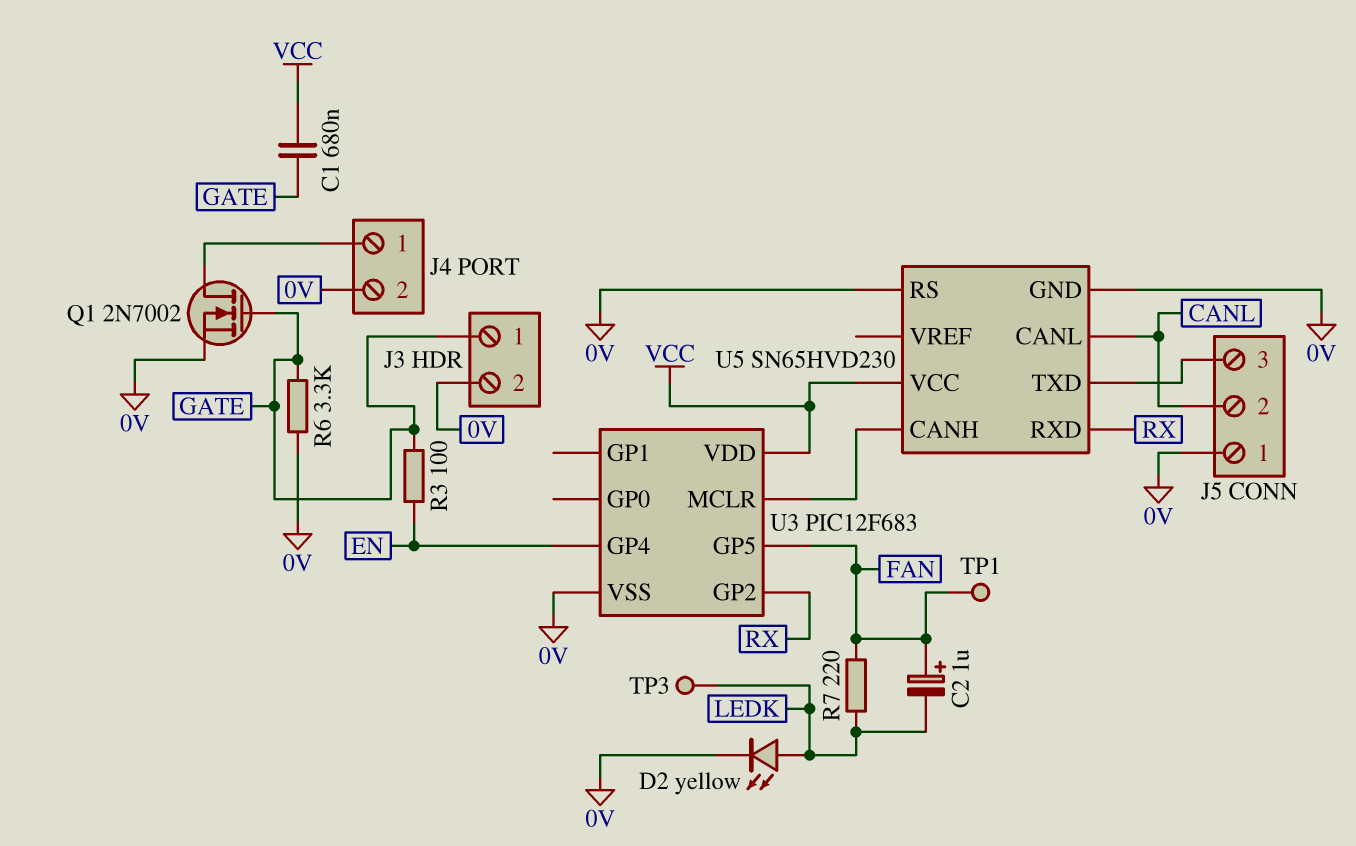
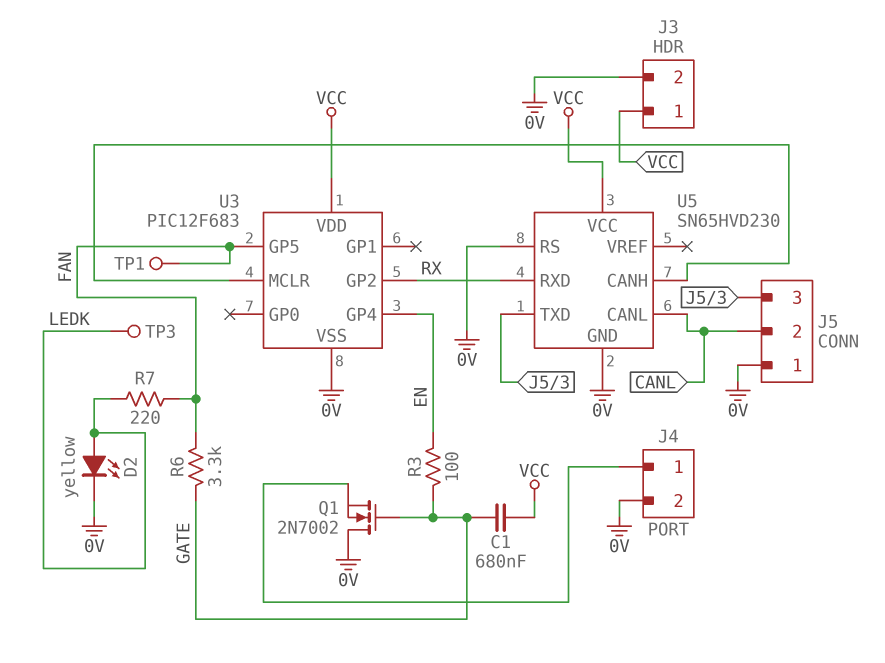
C2: 1uF (plus FAN, minus LEDK) -> none
J3 pin 1: GATE -> VCC
Q1: NMOS 2N7002 (G GATE, D J4/1, S 0V) -> NMOS 2N7002 (G GATE, D 0V, S J4/1)
R6: 3.3k (0V, GATE) -> 3.3k (FAN, GATE)

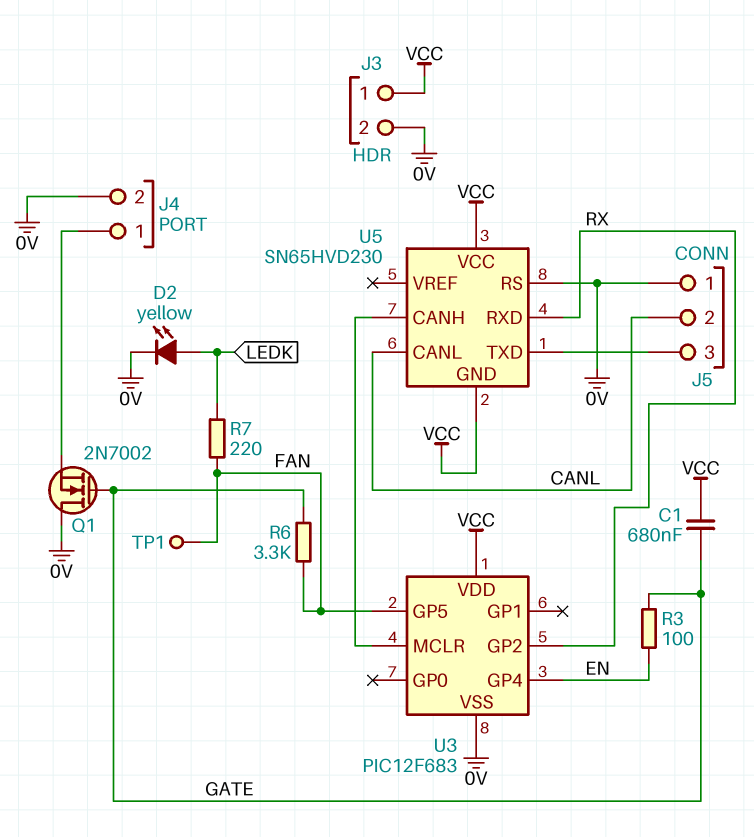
TP3: test point (LEDK) -> none
U5 pin GND: 0V -> VCC

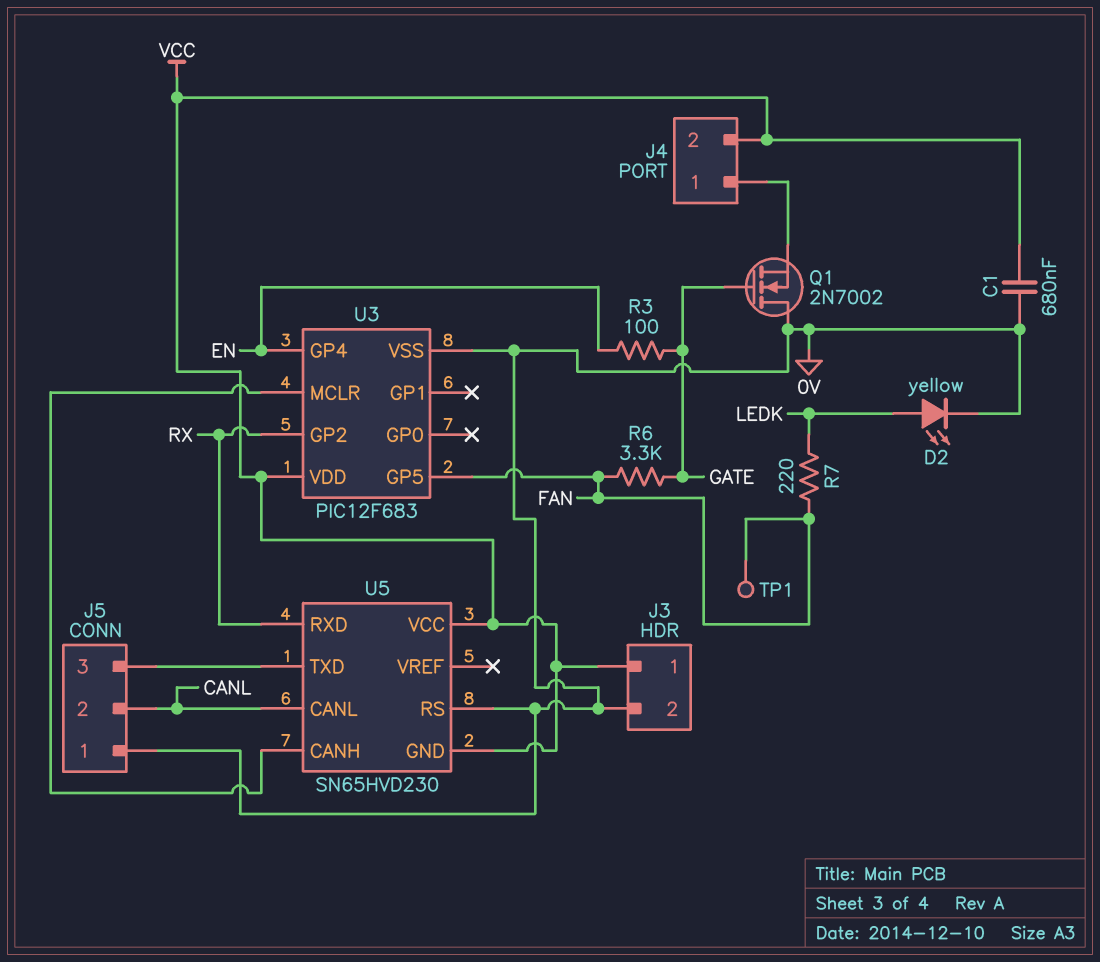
C1: 680nF (GATE, VCC) -> 680nF (0V, VCC)
J4 pin 2: 0V -> VCC

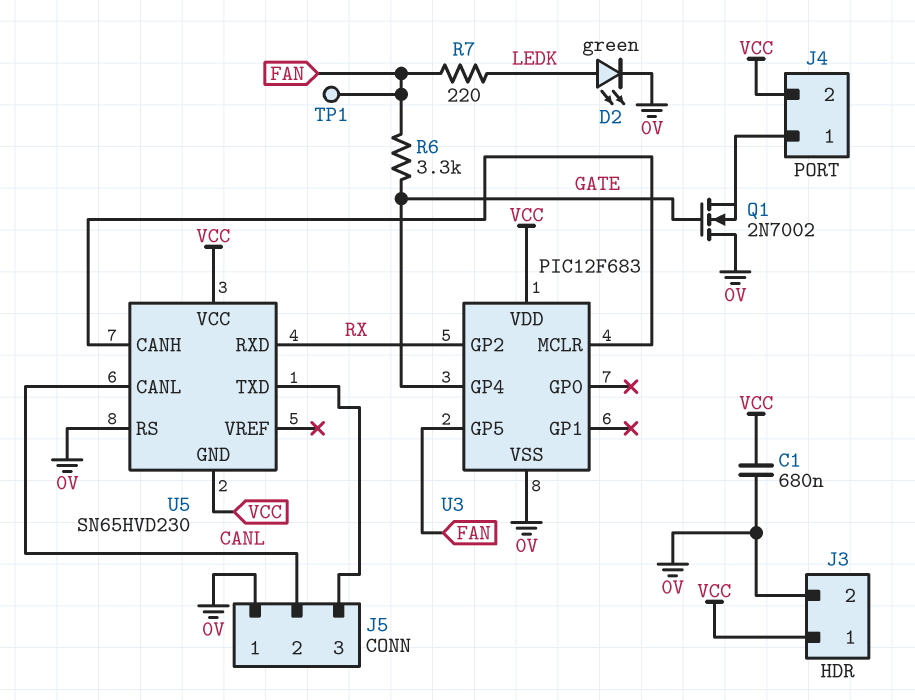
D2: LED yellow (A LEDK, K 0V) -> LED green (A LEDK, K 0V)
R3: 100 (EN, GATE) -> none
U3 pin GP4: EN -> GATE

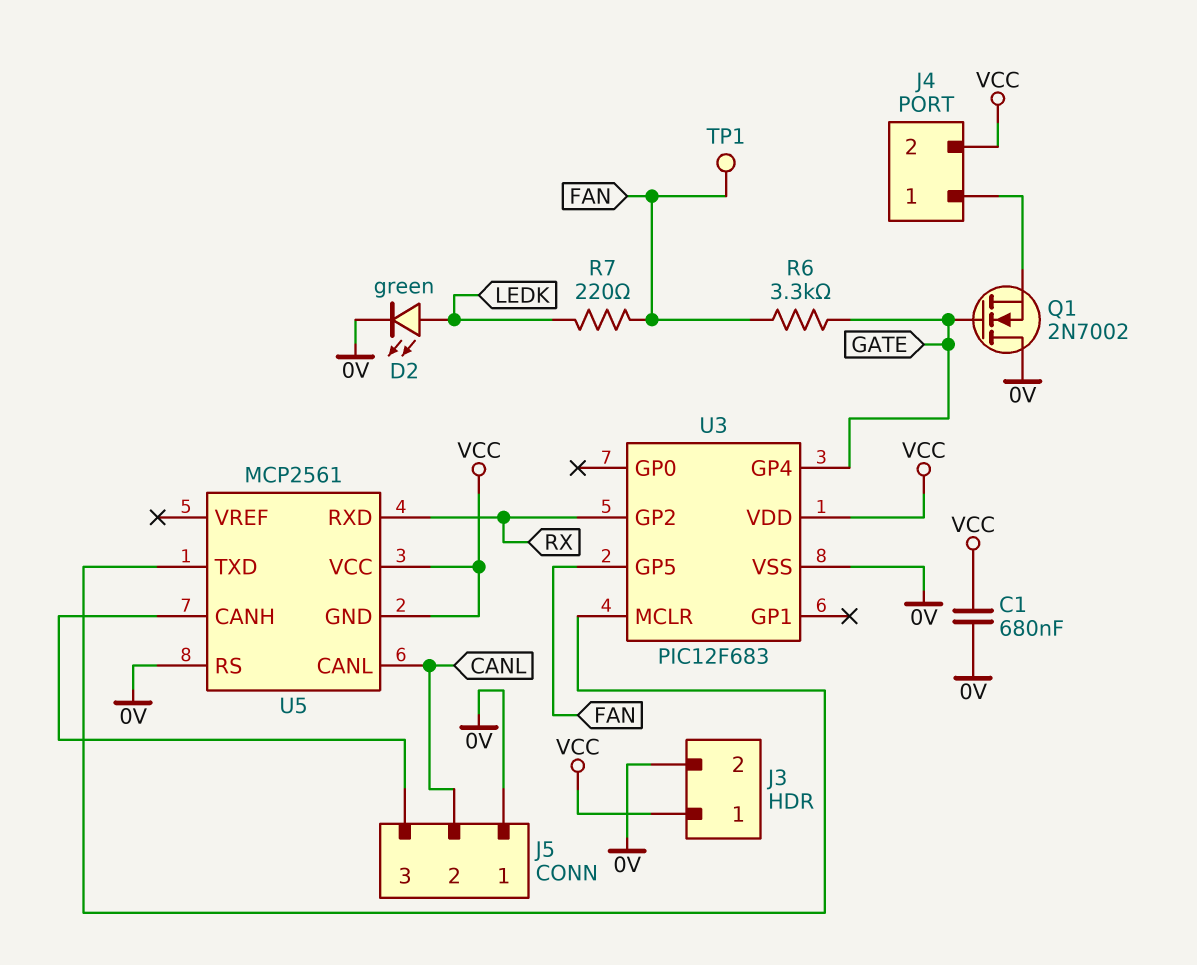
U5: SN65HVD230 -> MCP2561
U5 pin CANH: U3/MCLR -> J5/3
U5 pin TXD: J5/3 -> U3/MCLR

